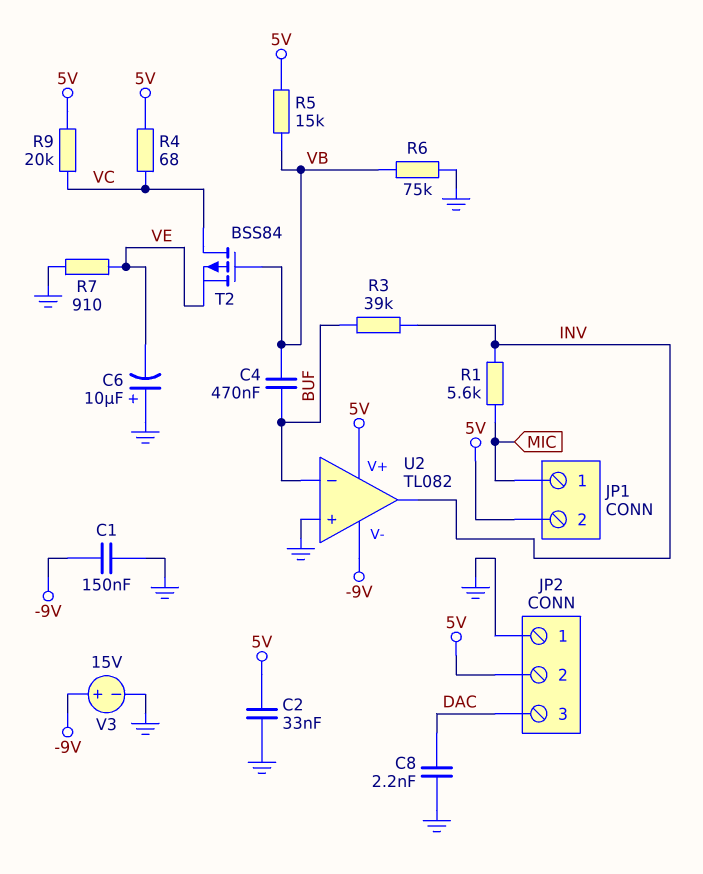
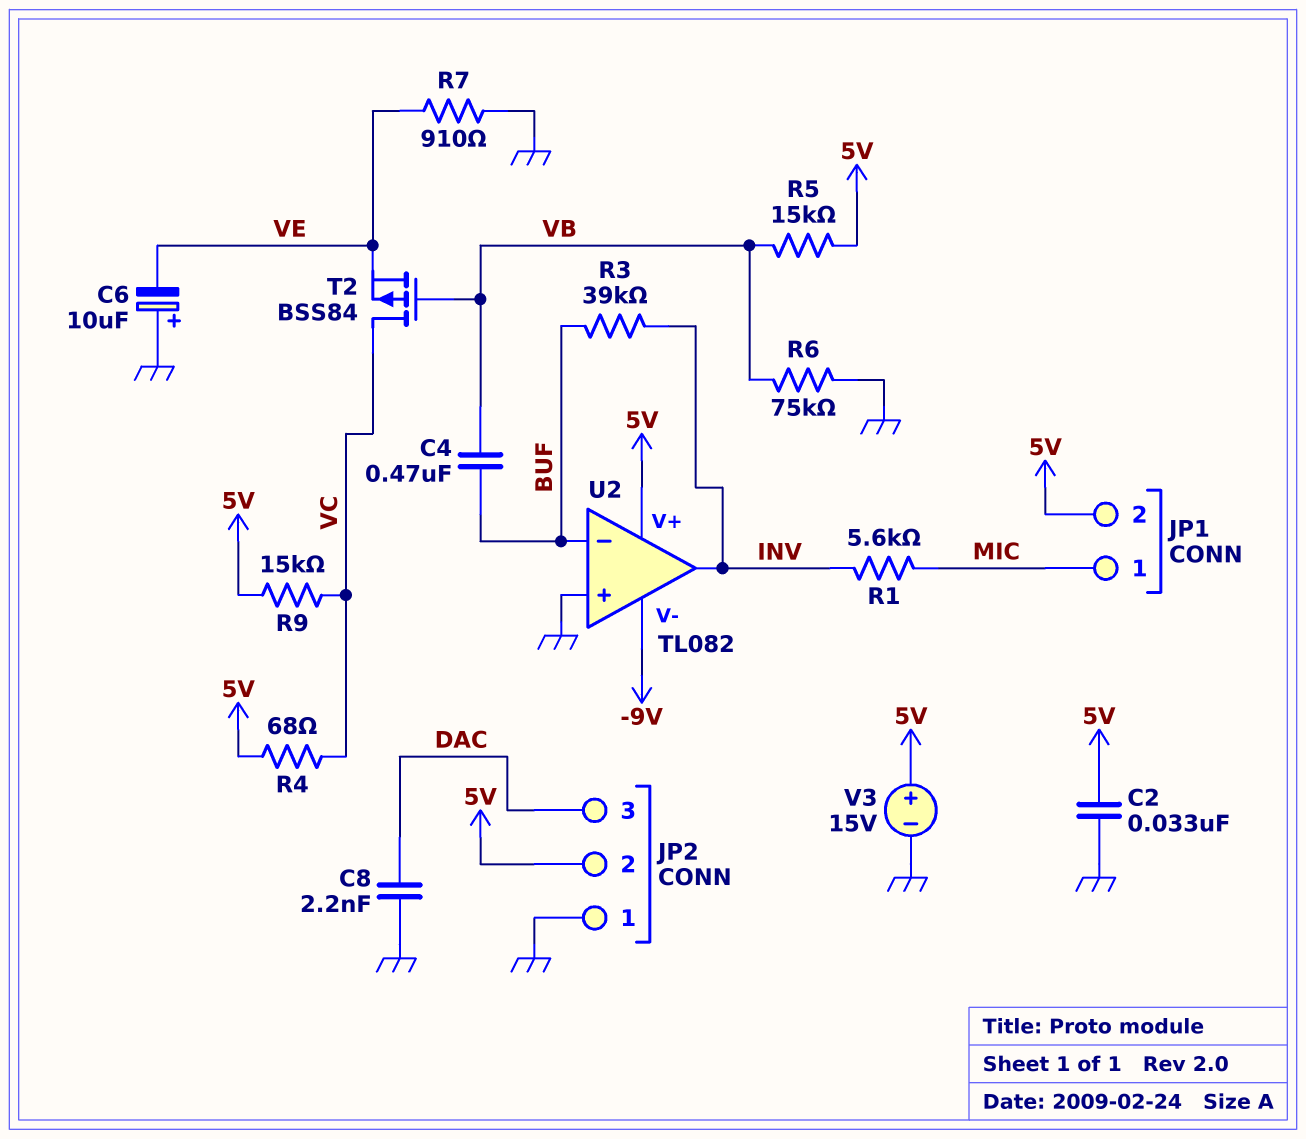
C1: 150nF (-9V, GND) -> none
R9: 20k (5V, VC) -> 15k (5V, VC)
V3: 15V (plus -9V, minus GND) -> 15V (plus 5V, minus GND)

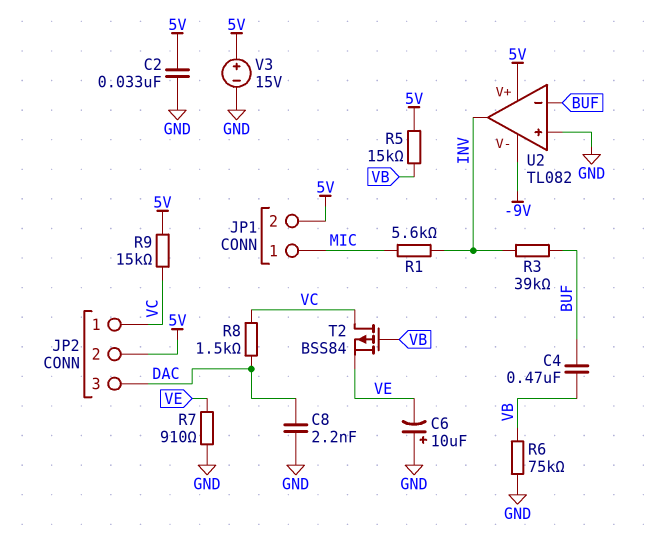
JP2 pin 1: GND -> VC
R4: 68 (5V, VC) -> none
R8: none -> 1.5k (DAC, VC)

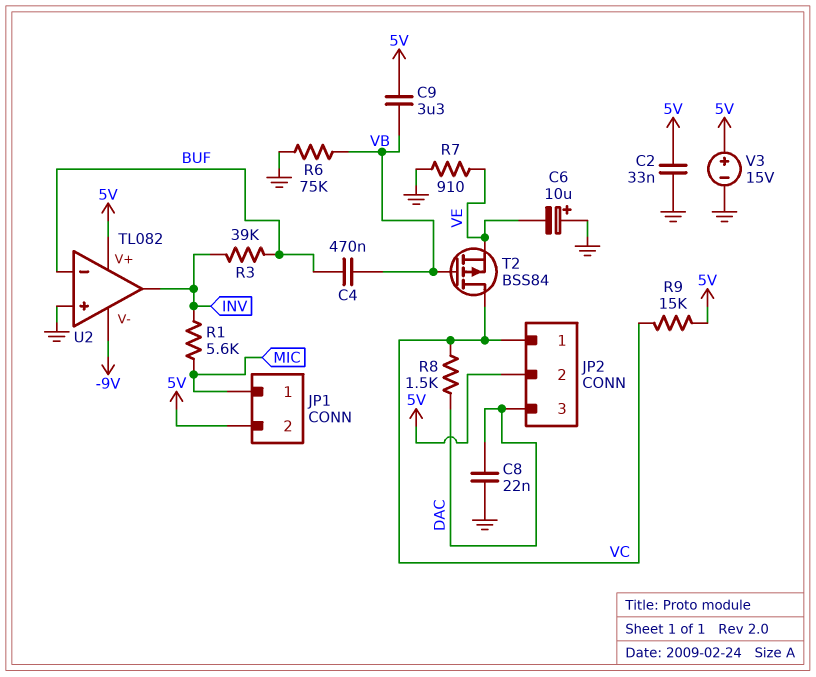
C8: 2.2nF (DAC, GND) -> 22nF (DAC, GND)
C9: none -> 3.3uF (5V, VB)
R5: 15k (5V, VB) -> none

